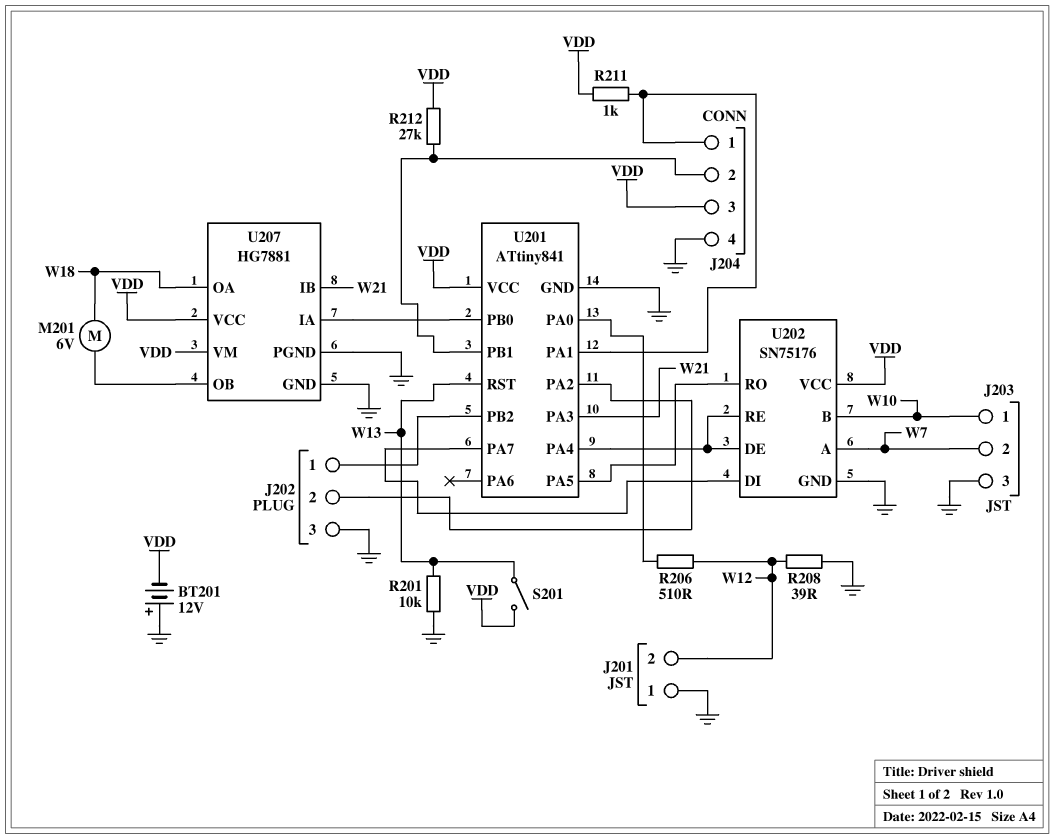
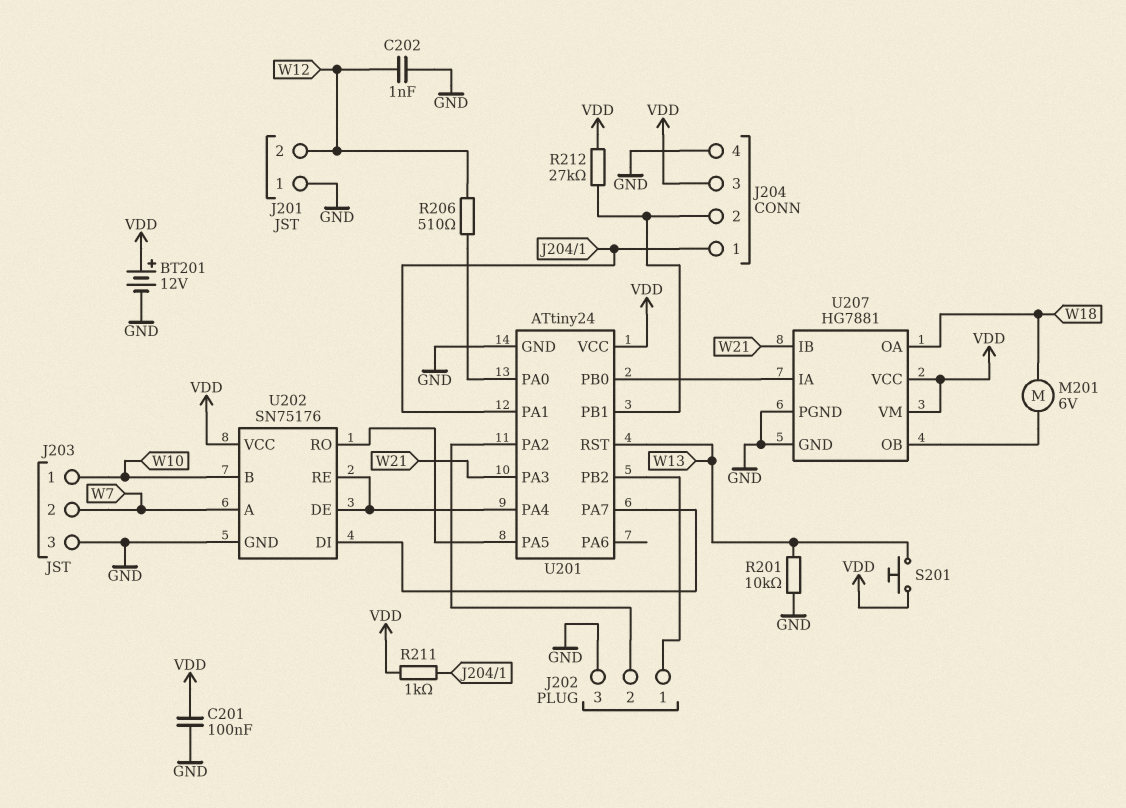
BT201: 12V (plus GND, minus VDD) -> 12V (plus VDD, minus GND)
C201: none -> 100nF (GND, VDD)
C202: none -> 1nF (GND, W12)
R208: 39 (GND, W12) -> none
S201: switch (VDD, W13) -> button (VDD, W13)
U201: ATtiny841 -> ATtiny24

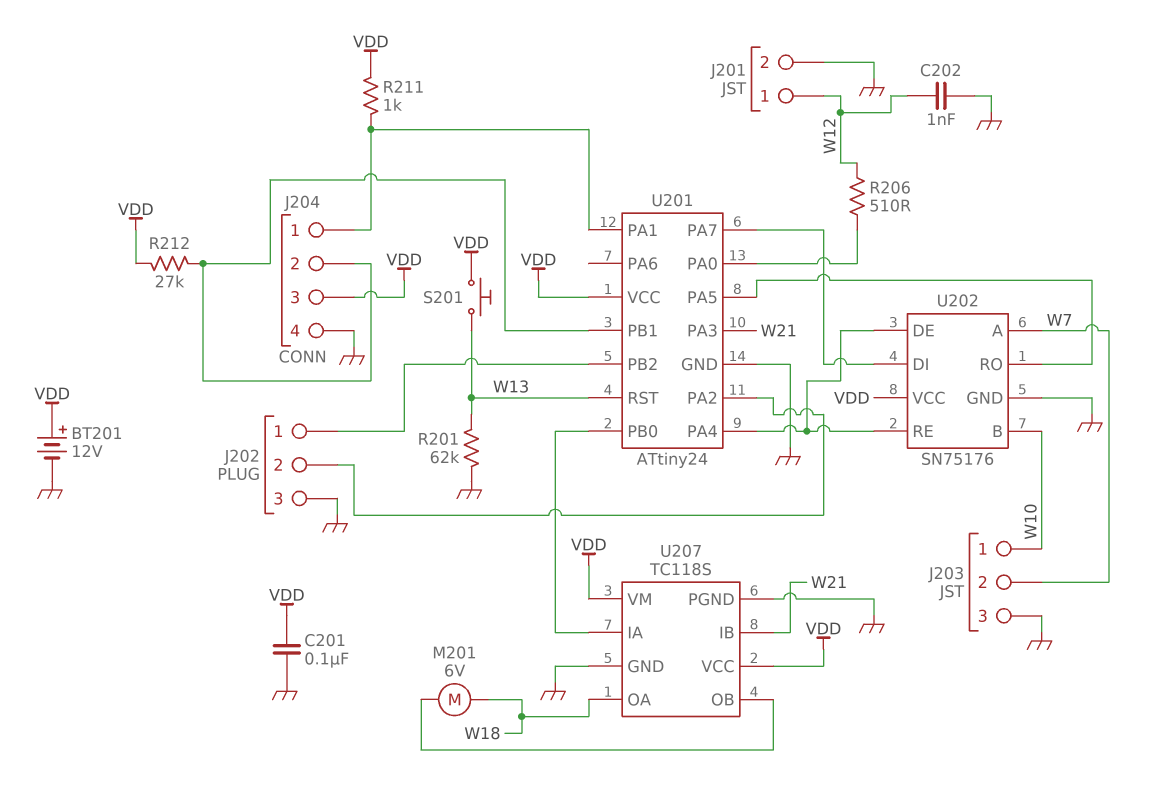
J201 pin 1: GND -> W12
J201 pin 2: W12 -> GND
R201: 10k (GND, W13) -> 62k (GND, W13)
U207: HG7881 -> TC118S

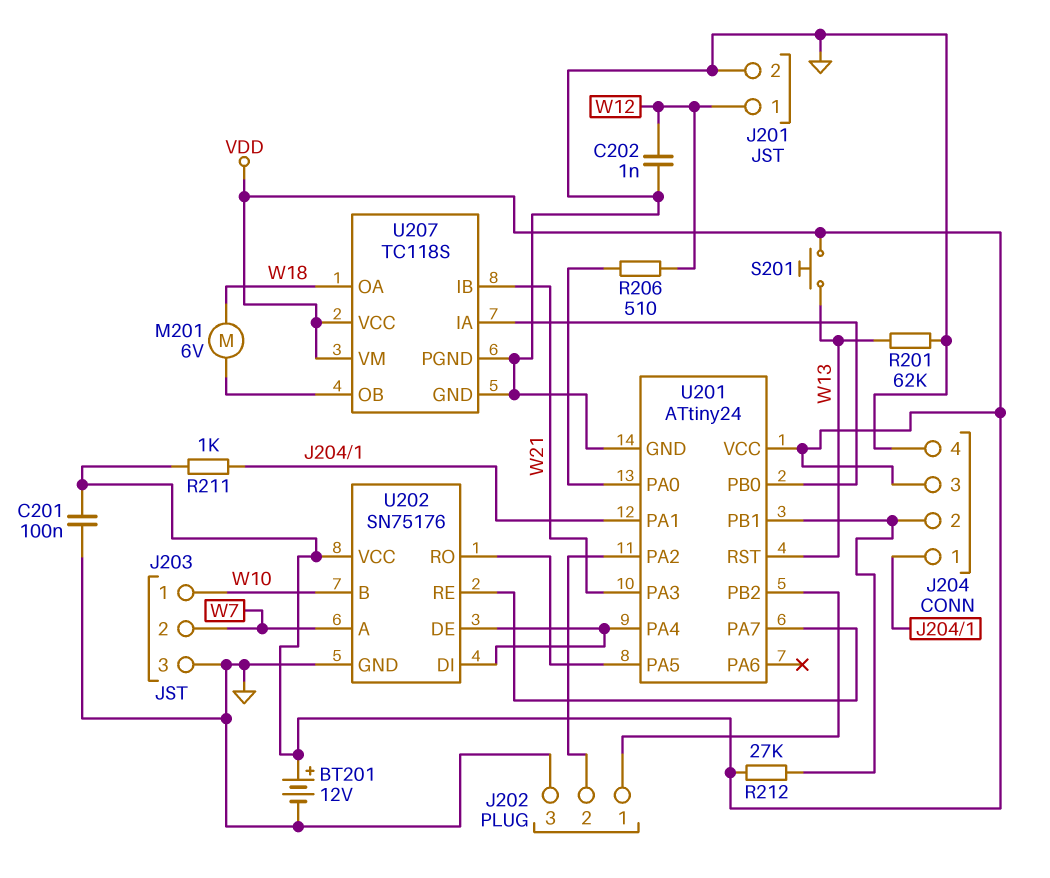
U202 pin DI: U201/PA7 -> U201/PA4
U202 pin RE: U201/PA4 -> U201/PA7

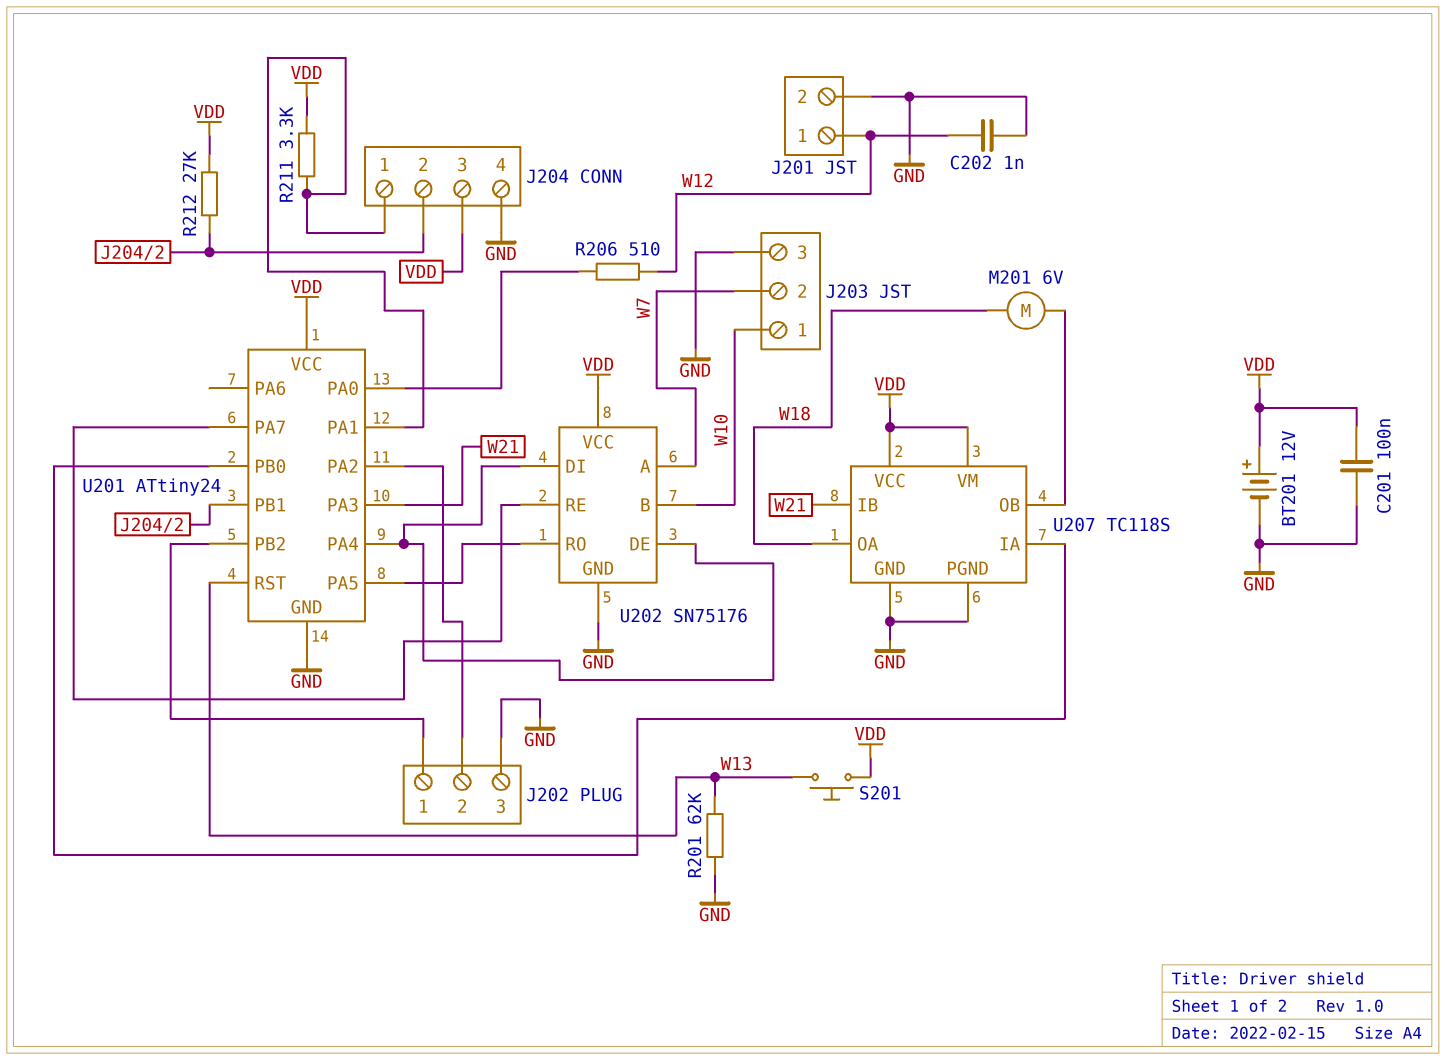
R211: 1k (J204/1, VDD) -> 3.3k (J204/1, VDD)

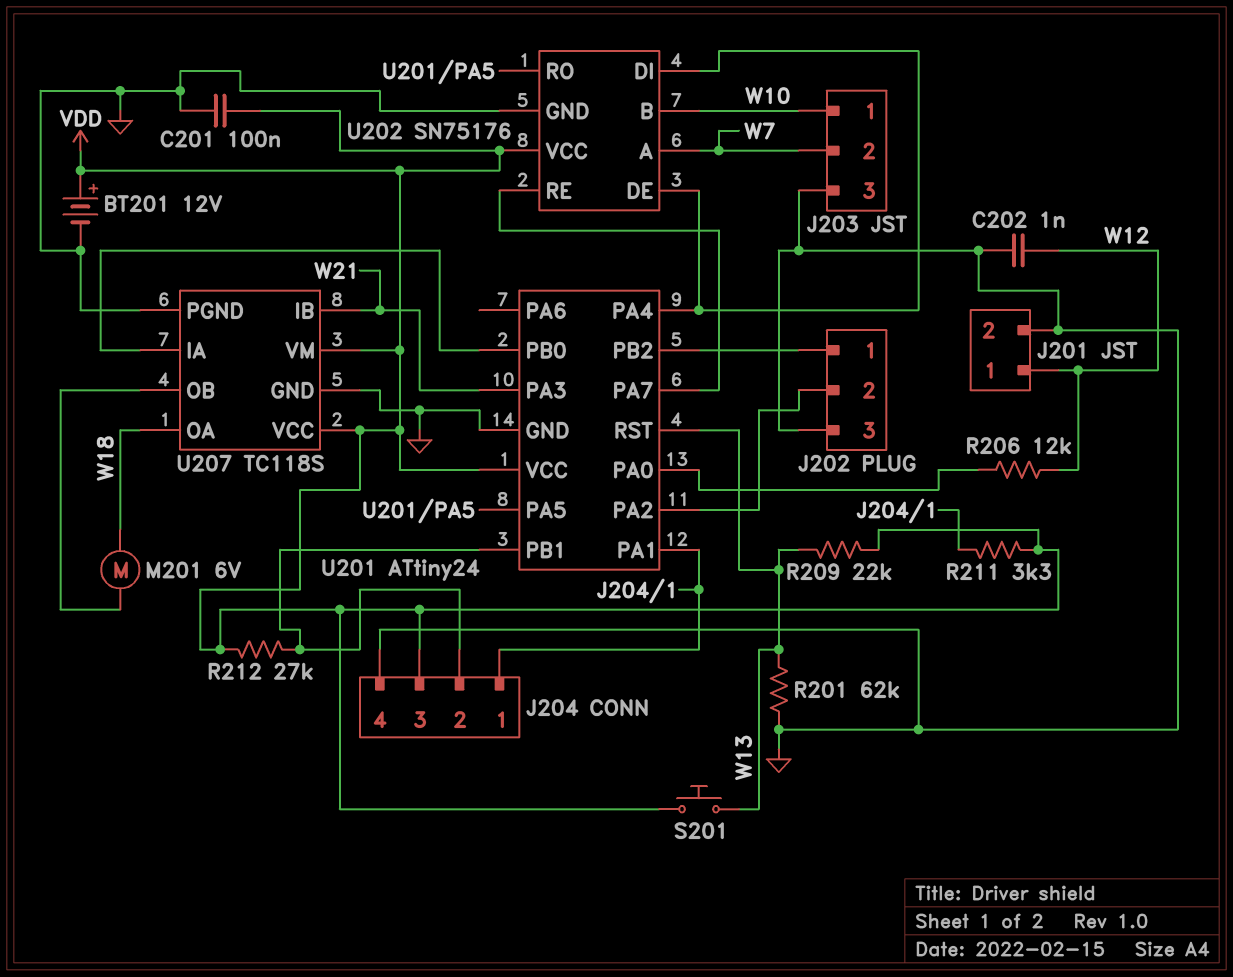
R206: 510 (U201/PA0, W12) -> 12k (U201/PA0, W12)
R209: none -> 22k (VDD, W13)

